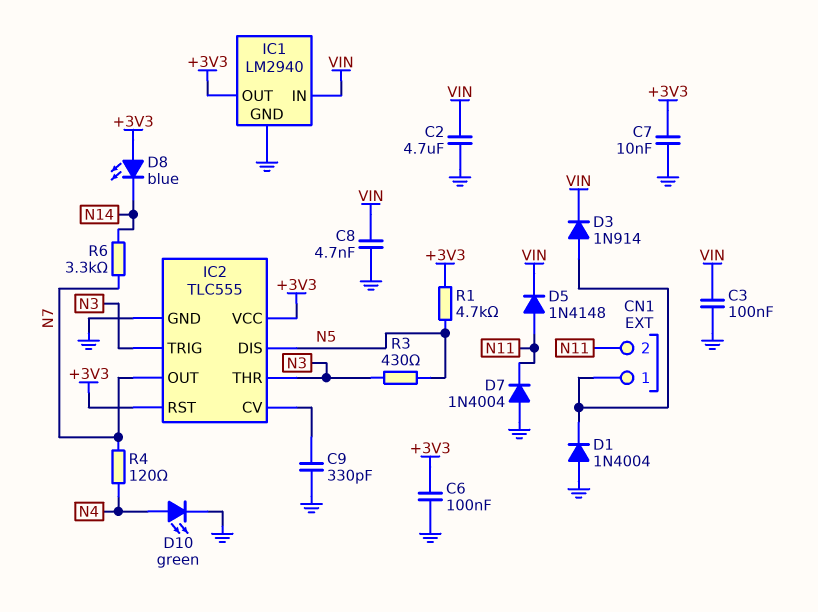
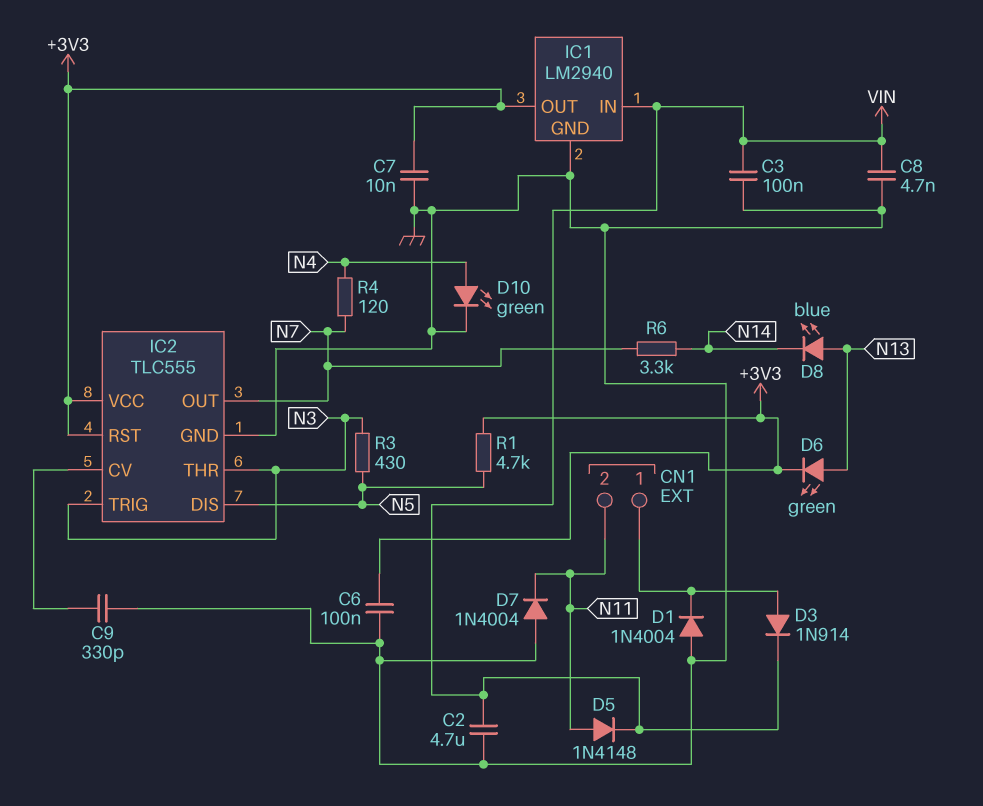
D6: none -> LED green (A N13, K +3V3)
D8: LED blue (A +3V3, K N14) -> LED blue (A N13, K N14)

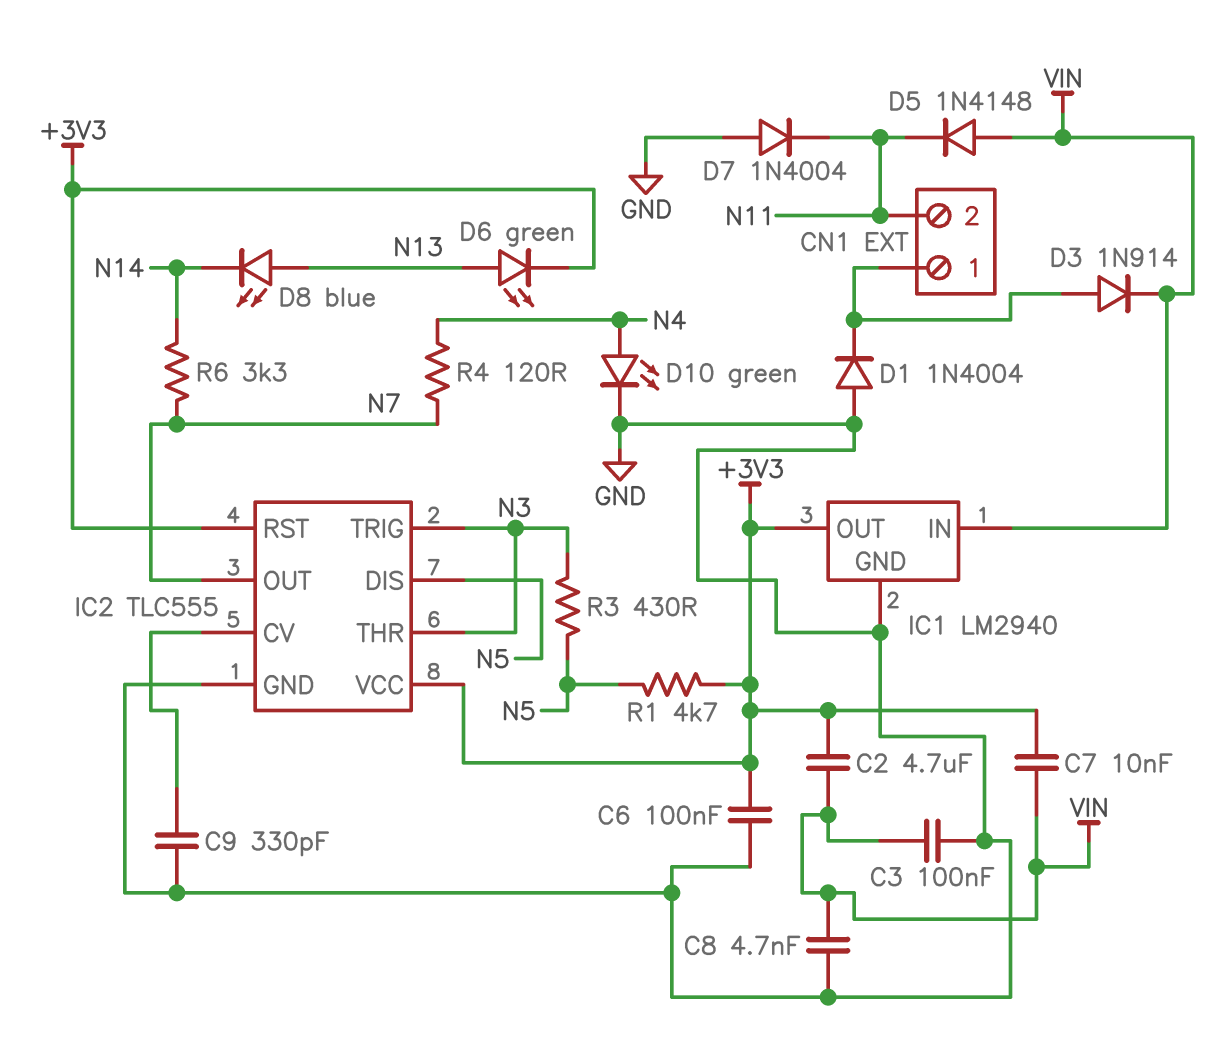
C2: 4.7uF (GND, VIN) -> 4.7uF (+3V3, VIN)
C7: 10nF (+3V3, GND) -> 10nF (+3V3, VIN)
D5: diode 1N4148 (A N11, K VIN) -> diode 1N4148 (A VIN, K N11)

